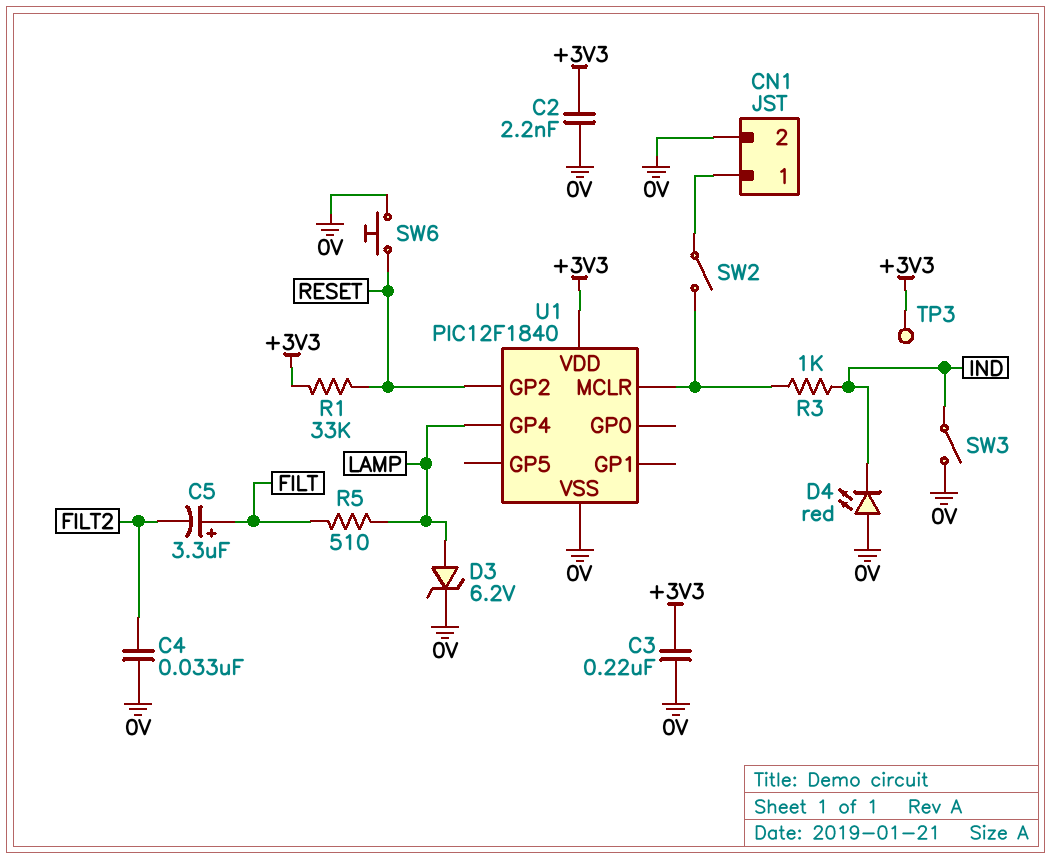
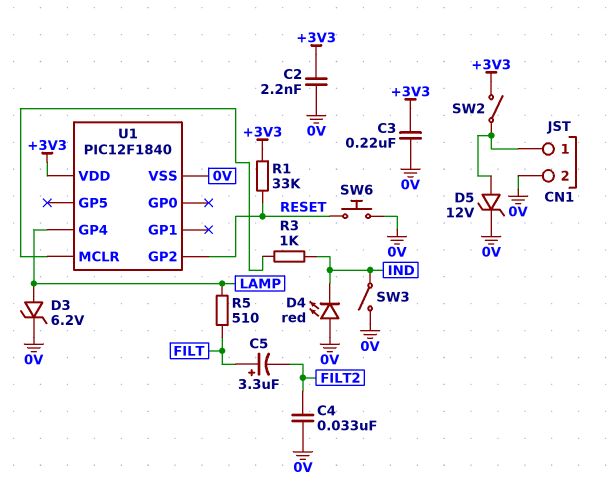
D5: none -> zener 12V (A CN1/1, K 0V)
SW2: switch (CN1/1, U1/MCLR) -> switch (+3V3, CN1/1)
TP3: test point (+3V3) -> none

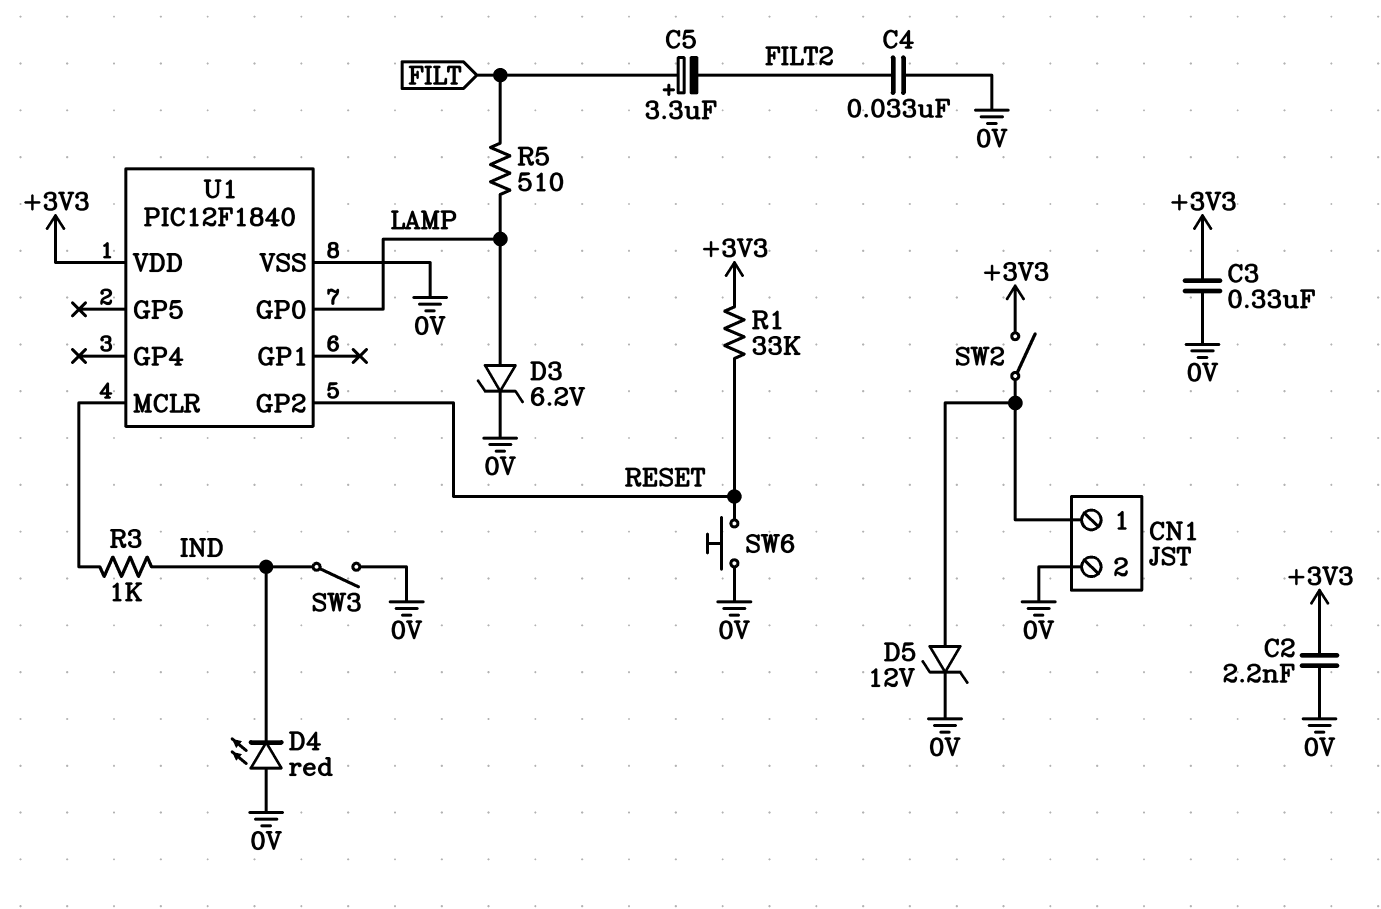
C3: 220nF (+3V3, 0V) -> 330nF (+3V3, 0V)
U1 pin GP0: none -> LAMP
U1 pin GP4: LAMP -> none

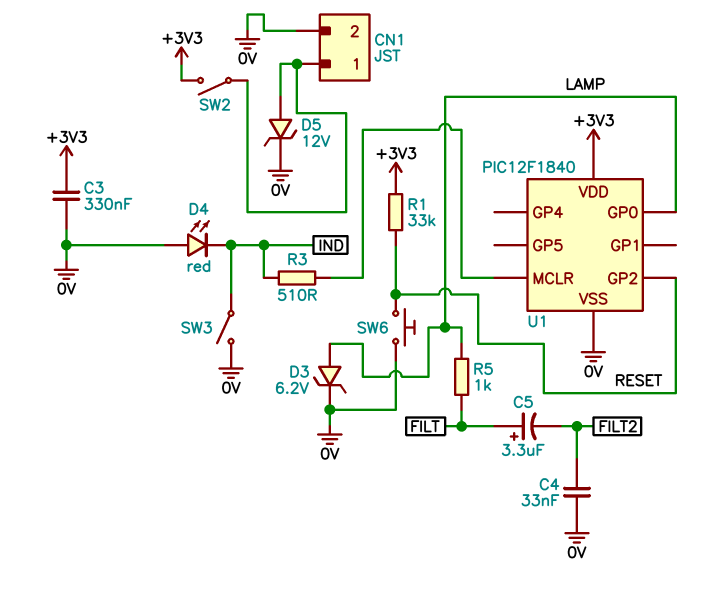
C2: 2.2nF (+3V3, 0V) -> none
R3: 1k (IND, U1/MCLR) -> 510 (IND, U1/MCLR)
R5: 510 (FILT, LAMP) -> 1k (FILT, LAMP)

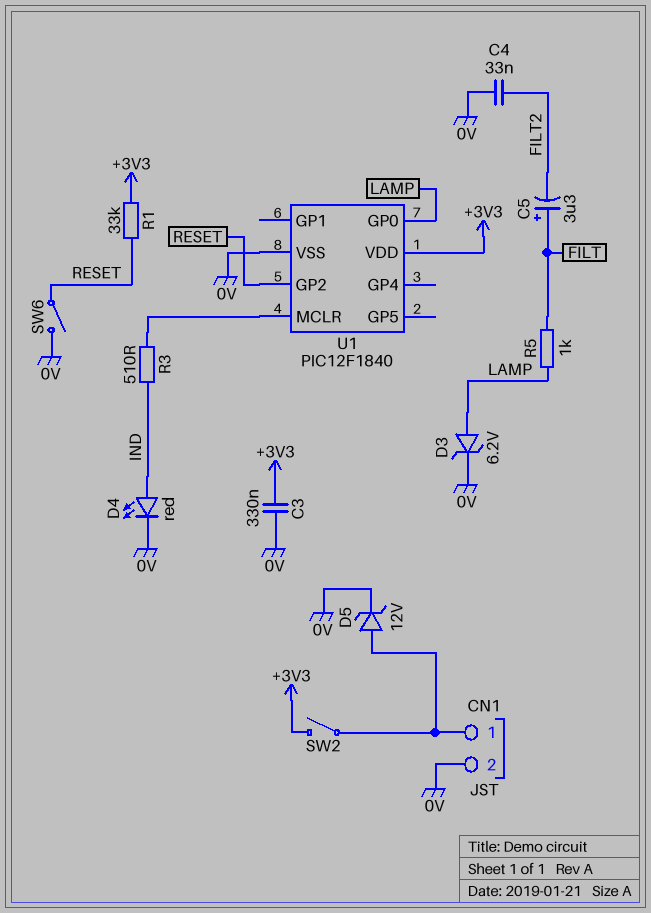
D4: LED red (A 0V, K IND) -> LED red (A IND, K 0V)
SW3: switch (0V, IND) -> none
SW6: button (0V, RESET) -> switch (0V, RESET)

